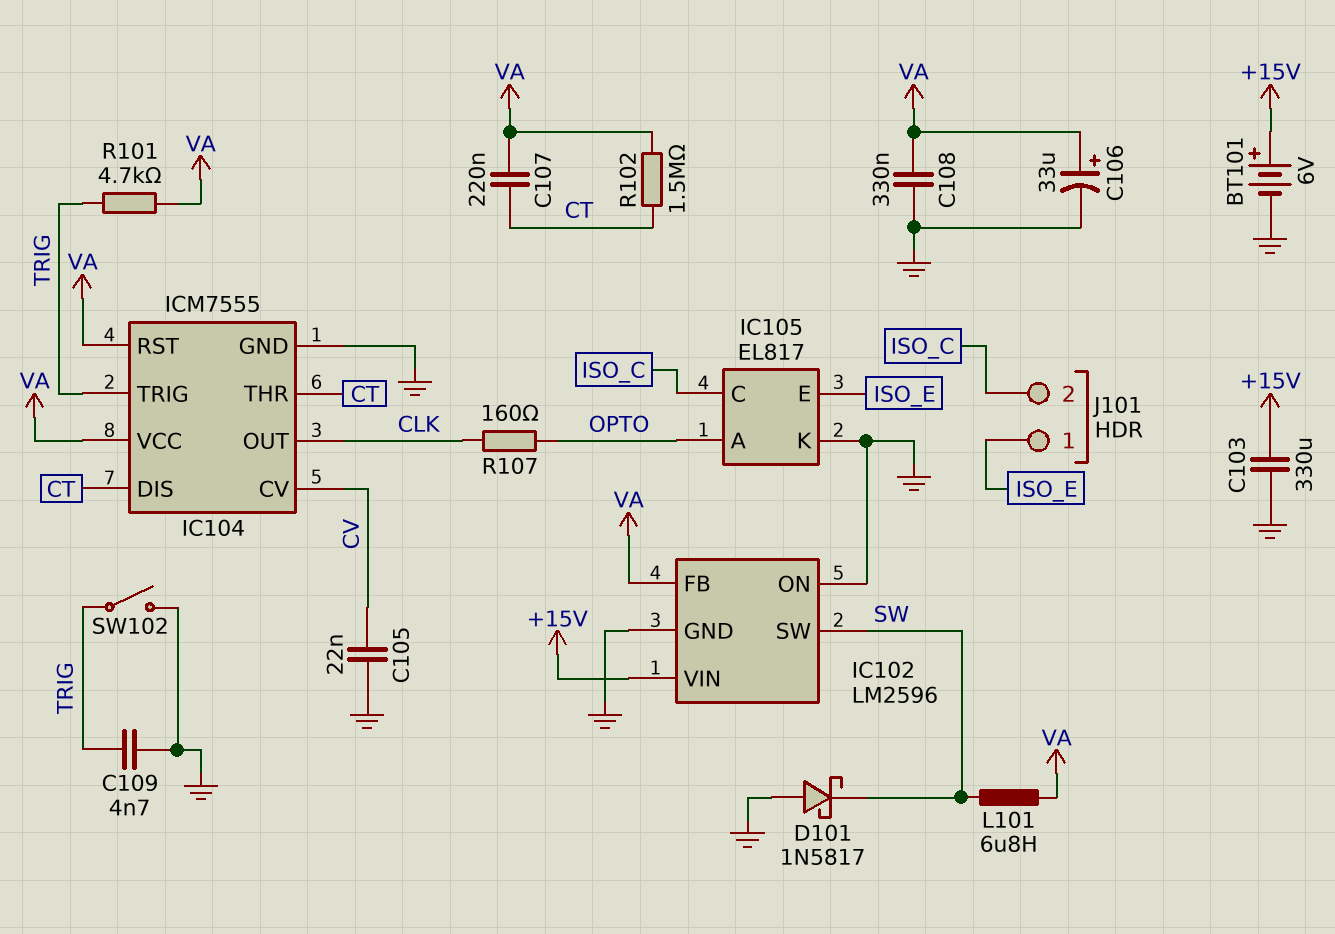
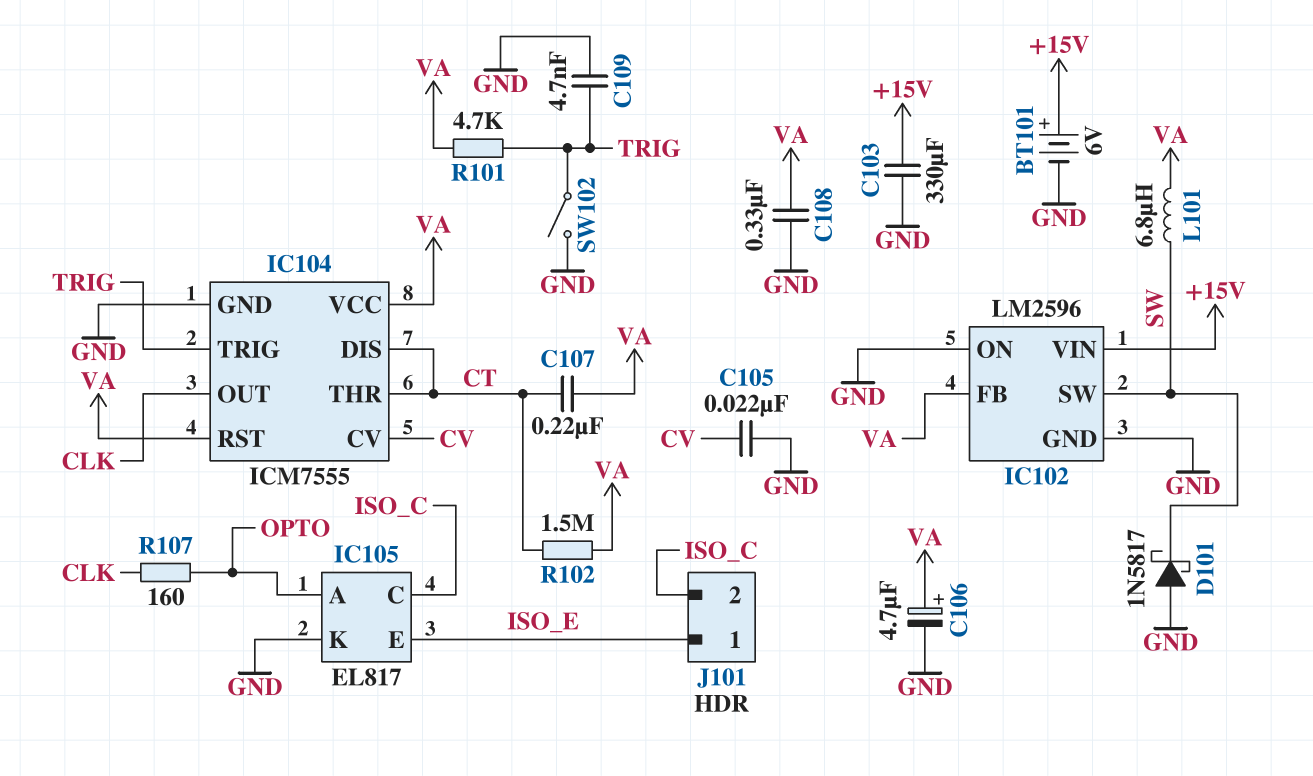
C106: 33uF (plus VA, minus GND) -> 4.7uF (plus VA, minus GND)

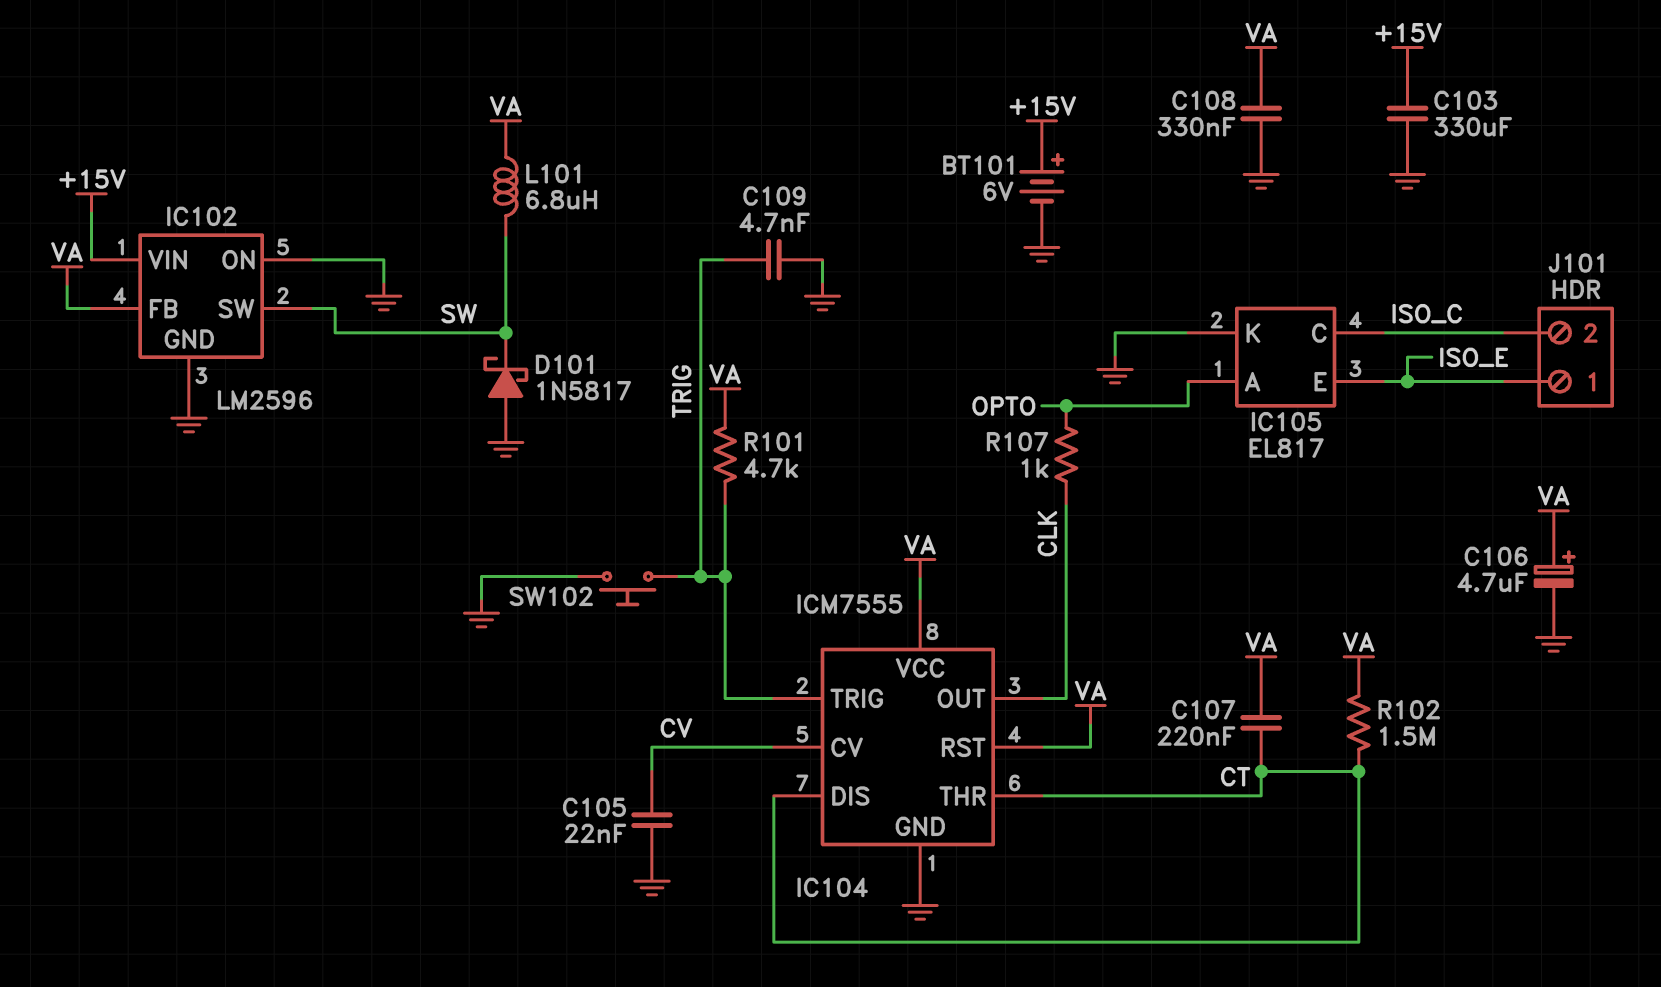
R107: 160 (CLK, OPTO) -> 1k (CLK, OPTO)
SW102: switch (GND, TRIG) -> button (GND, TRIG)

